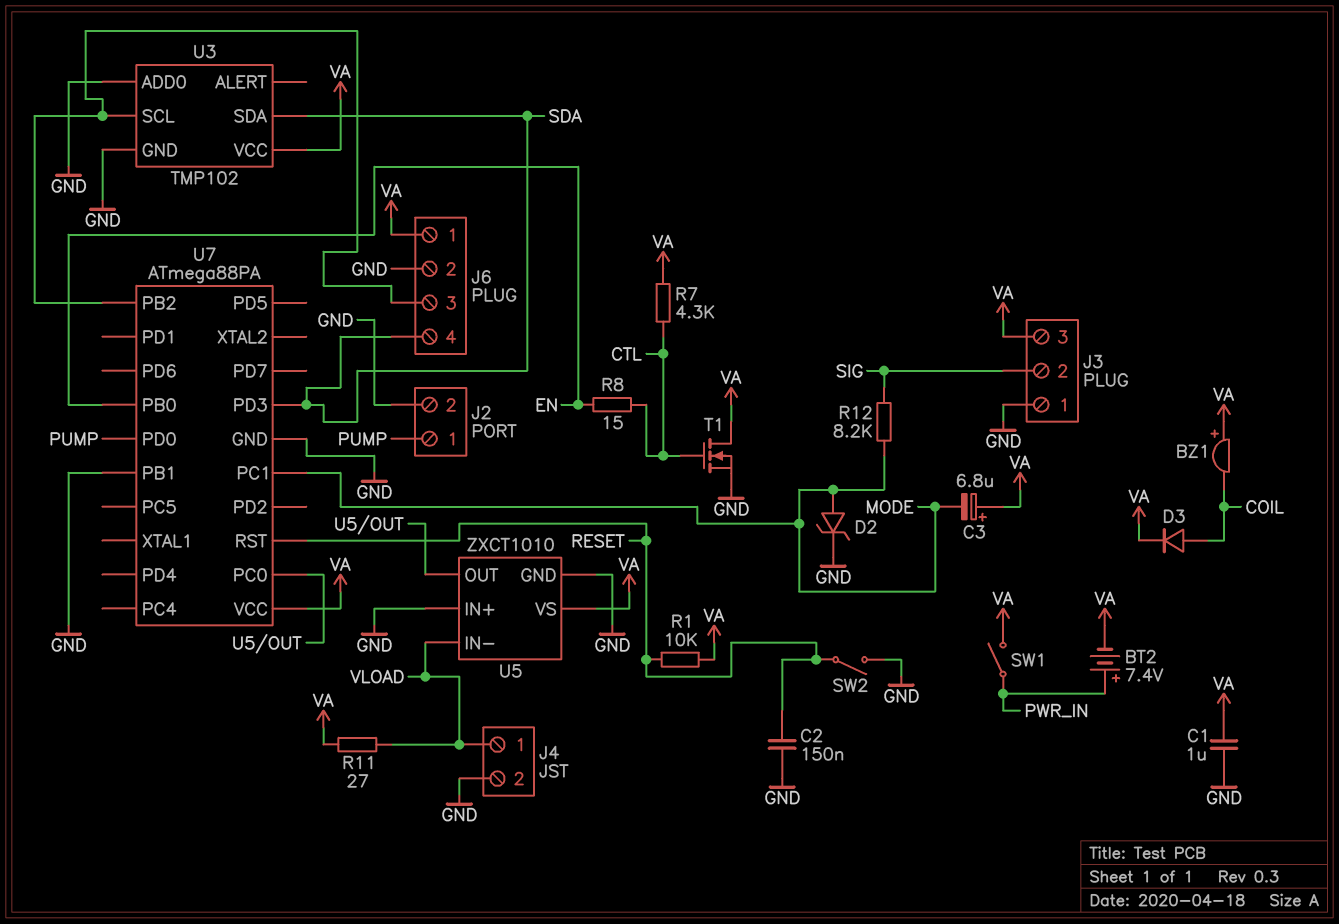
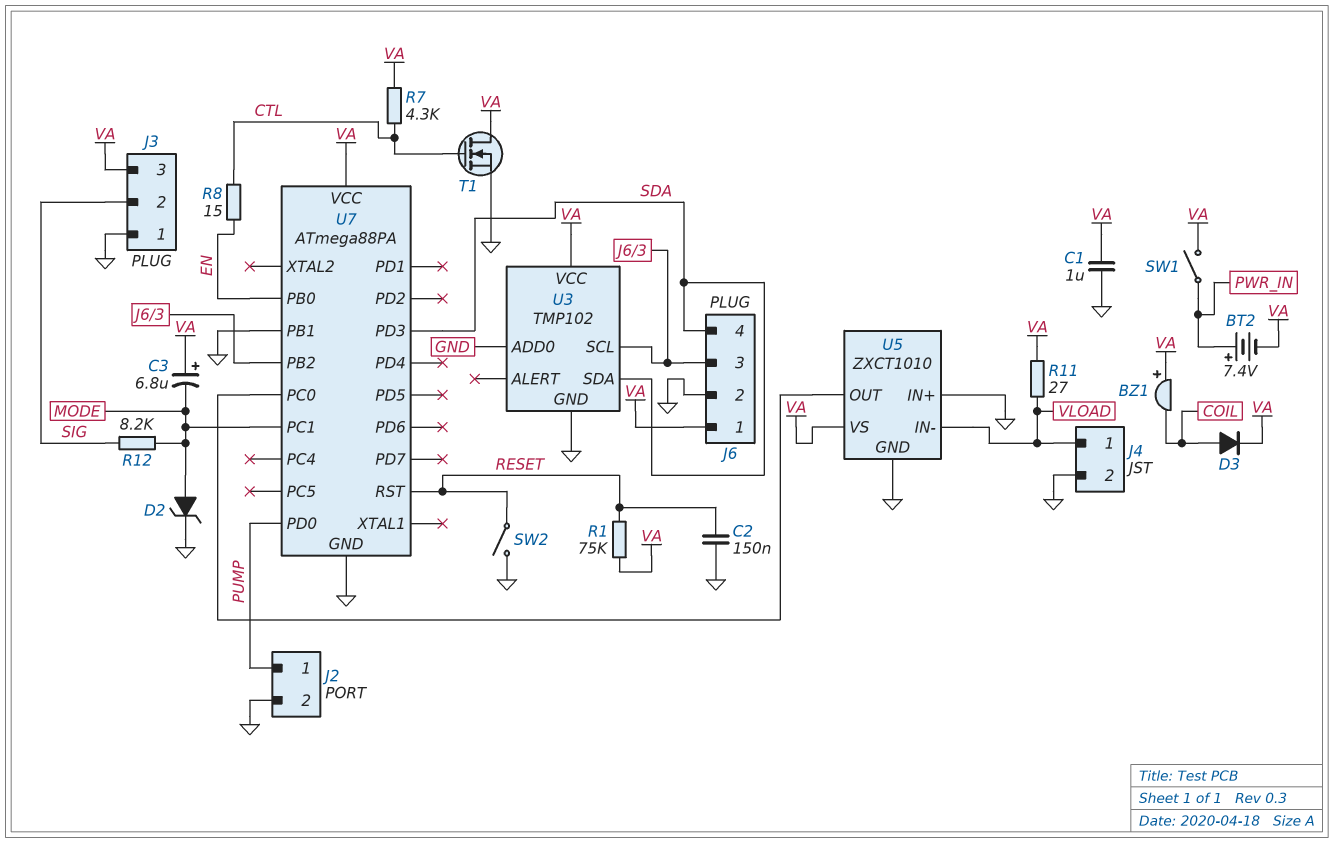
R1: 10k (RESET, VA) -> 75k (RESET, VA)

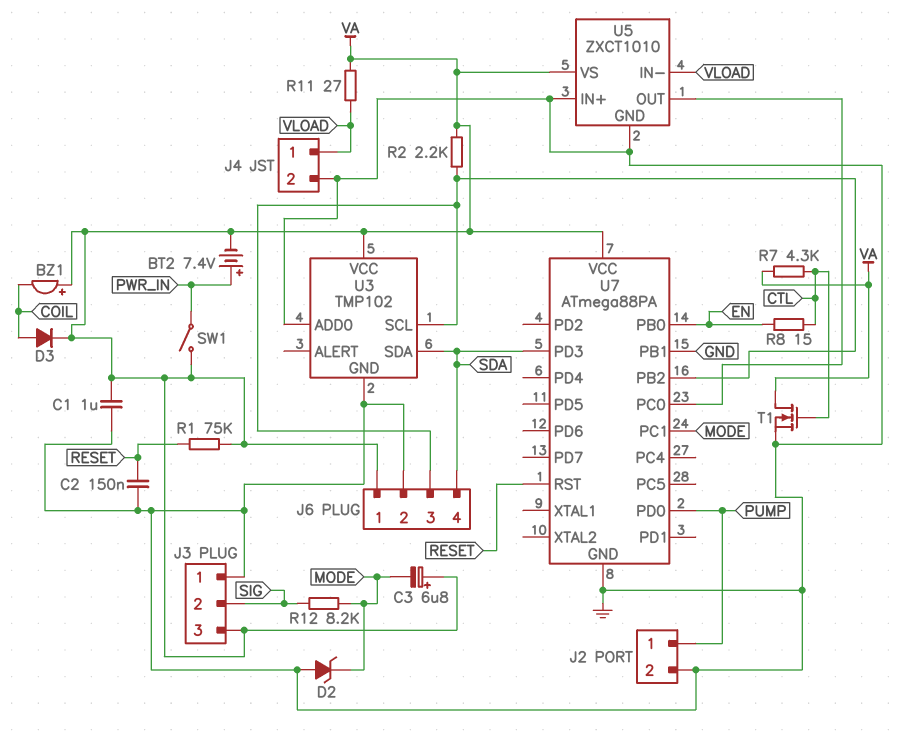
D2: zener (A MODE, K GND) -> zener (A GND, K MODE)
R2: none -> 2.2k (J6/3, VA)
SW2: switch (GND, RESET) -> none

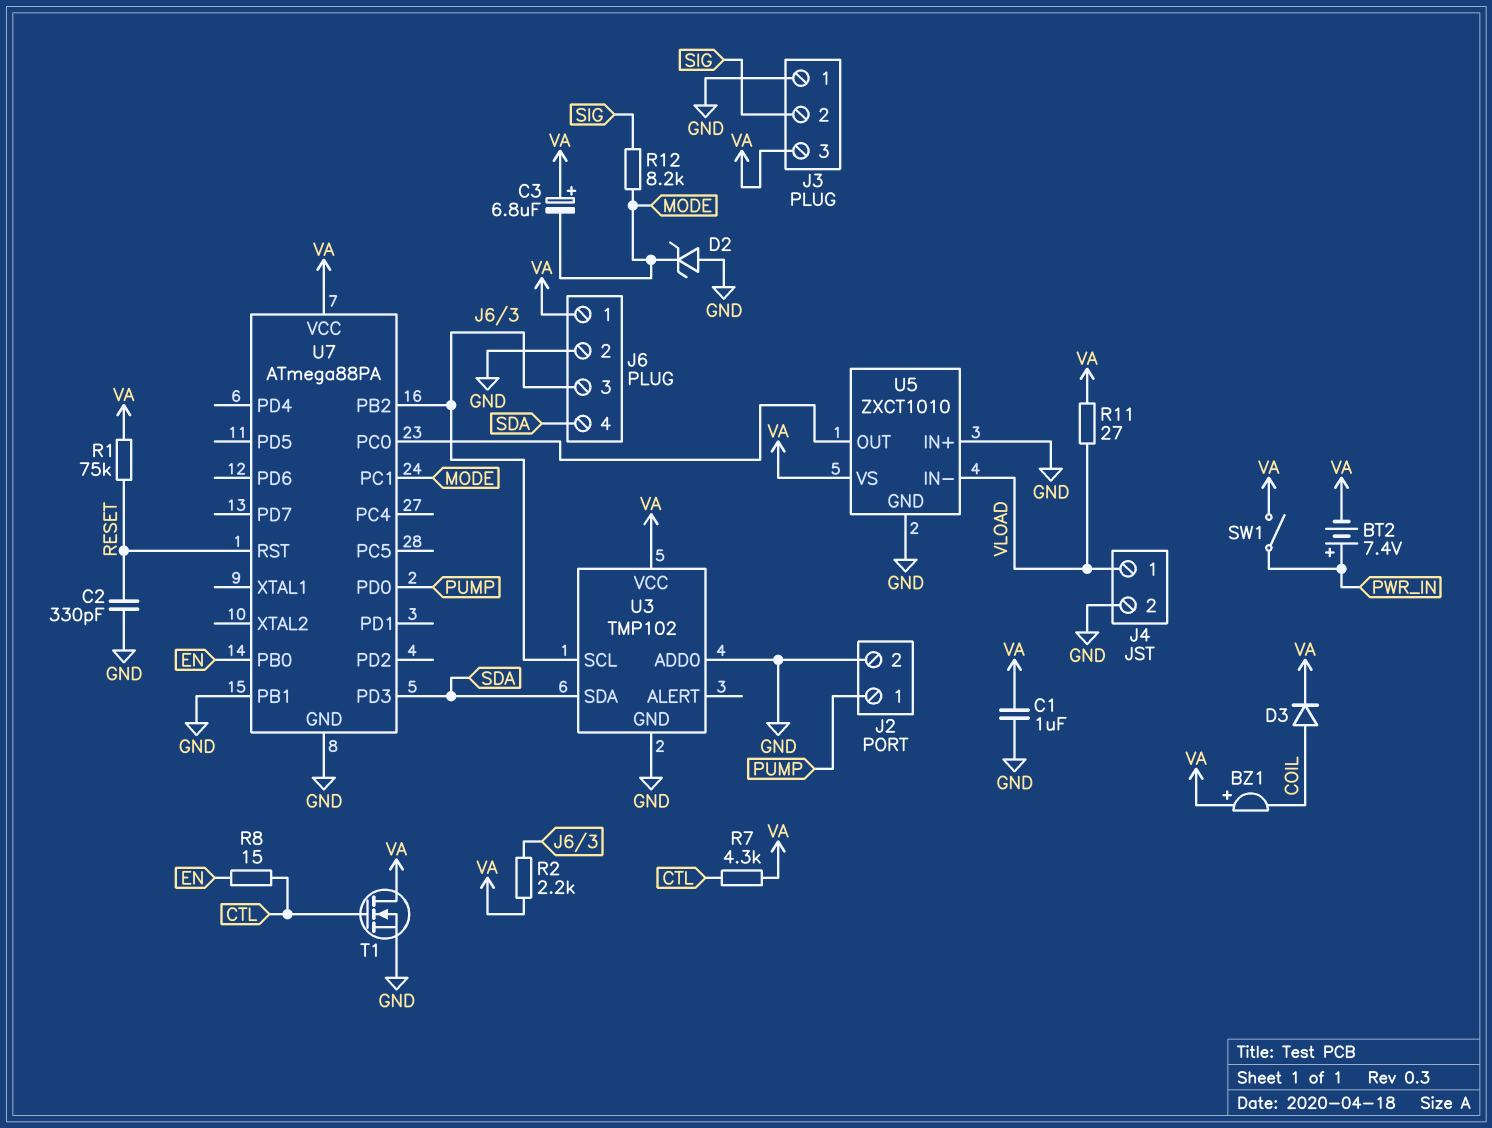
C2: 150nF (GND, RESET) -> 330pF (GND, RESET)

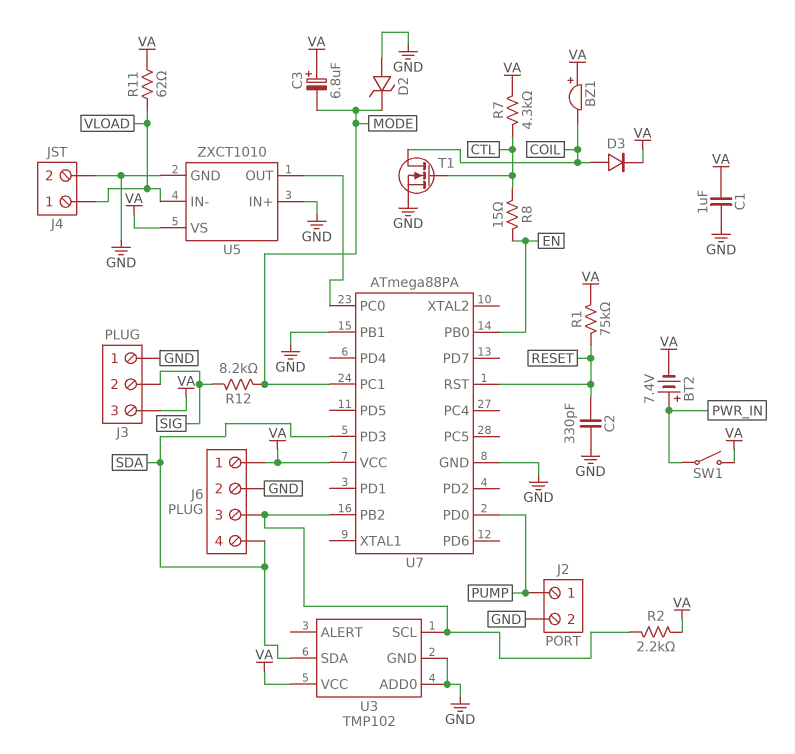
R11: 27 (VA, VLOAD) -> 62 (VA, VLOAD)
T1: NMOS (G CTL, D VA, S GND) -> NMOS (G CTL, D COIL, S GND)

